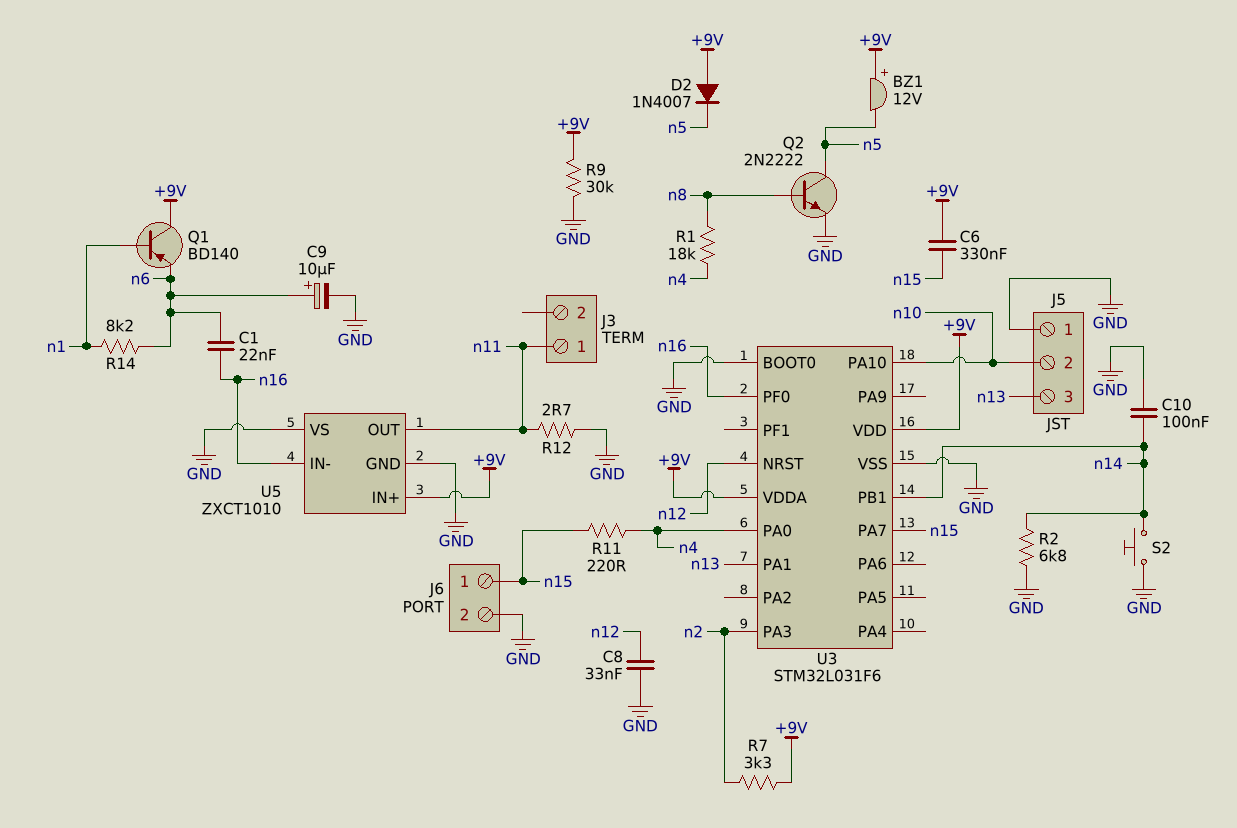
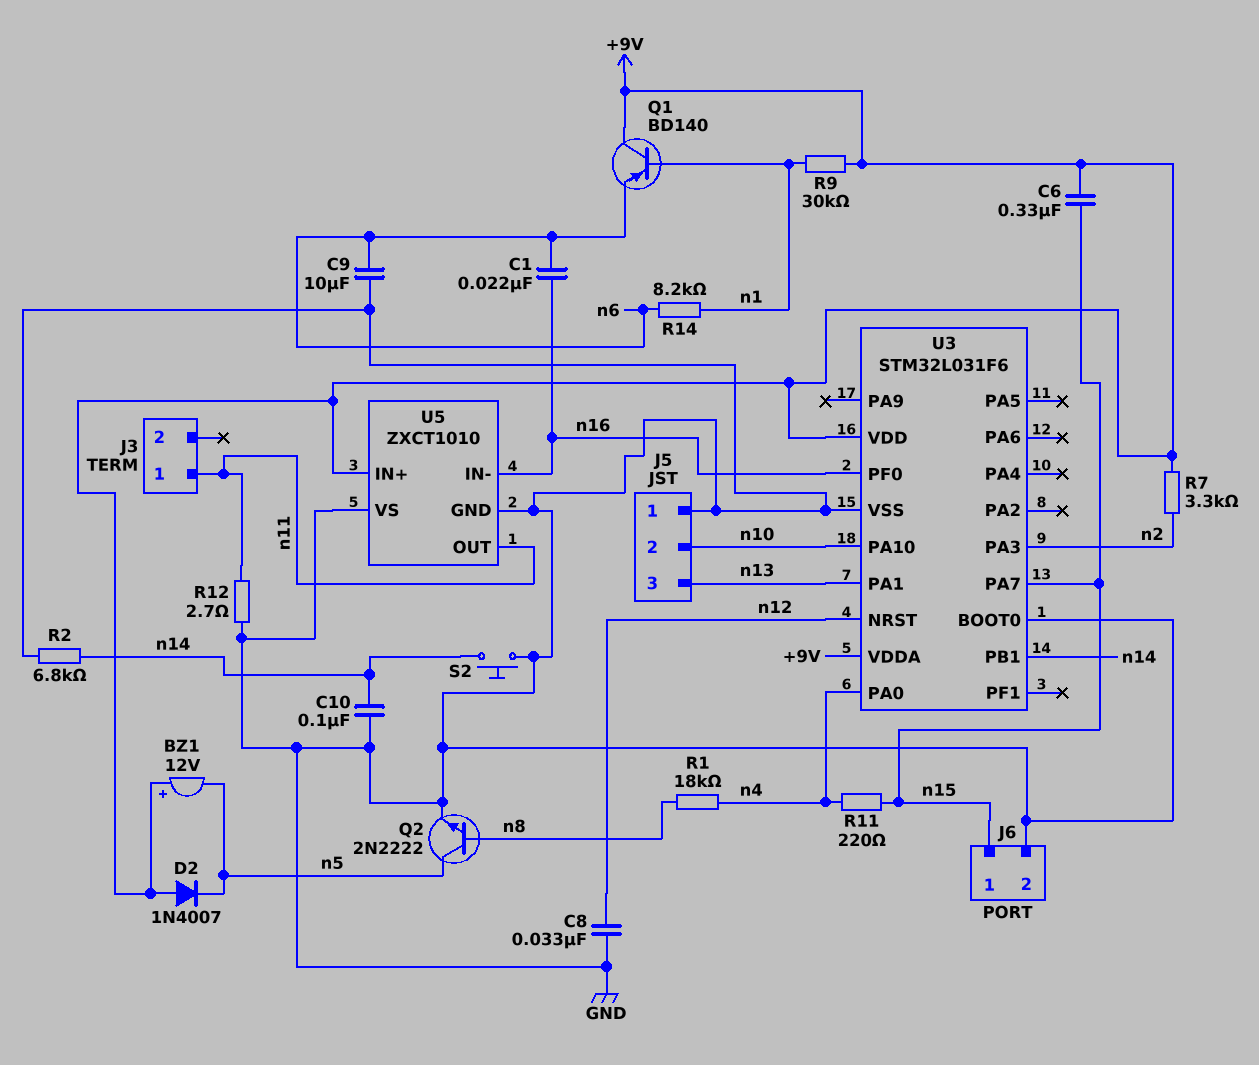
C9: 10uF (plus n6, minus GND) -> 10uF (GND, n6)
R9: 30k (+9V, GND) -> 30k (+9V, n1)

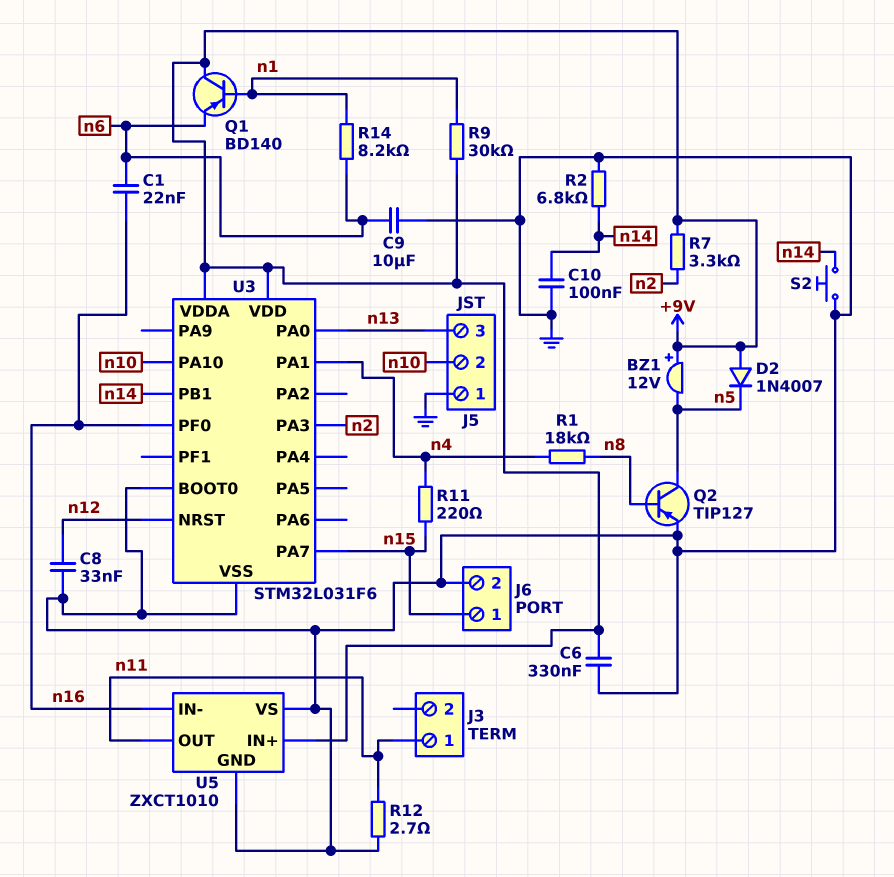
C6: 330nF (+9V, n15) -> 330nF (+9V, GND)
Q2: NPN 2N2222 (B n8, C n5, E GND) -> PNP TIP127 (B n8, C n5, E GND)
U3 pin PA0: n4 -> n13
U3 pin PA1: n13 -> n4

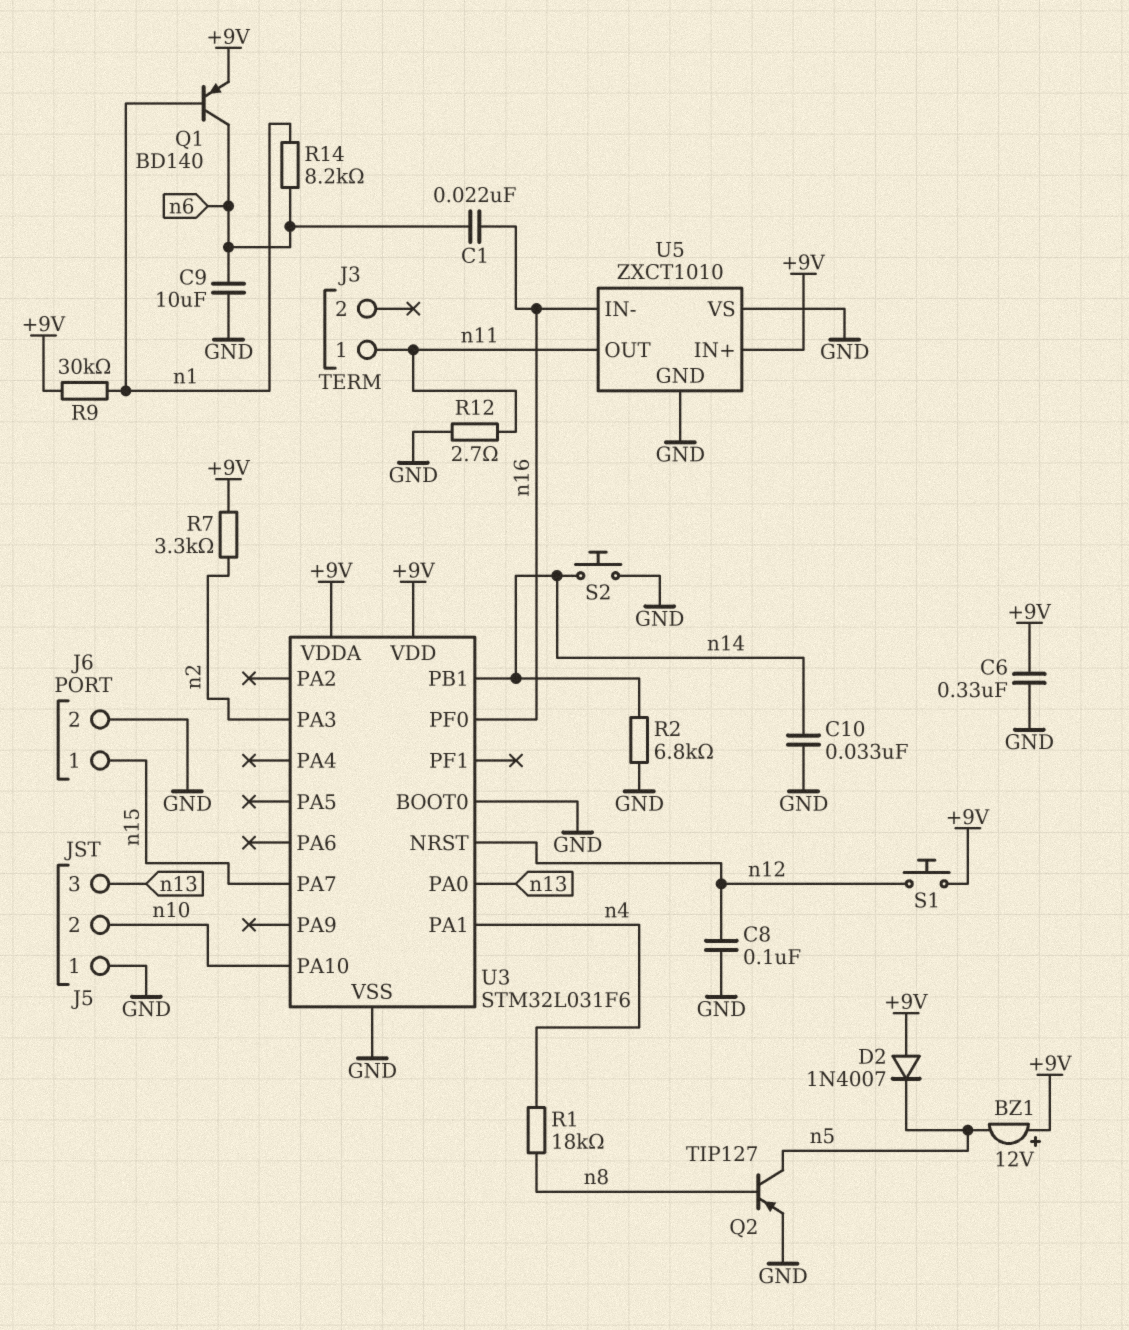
C8: 33nF (GND, n12) -> 100nF (GND, n12)
C10: 100nF (GND, n14) -> 33nF (GND, n14)
Q1: PNP BD140 (B n1, C +9V, E n6) -> PNP BD140 (B n1, C n6, E +9V)
R11: 220 (n4, n15) -> none
S1: none -> button (+9V, n12)

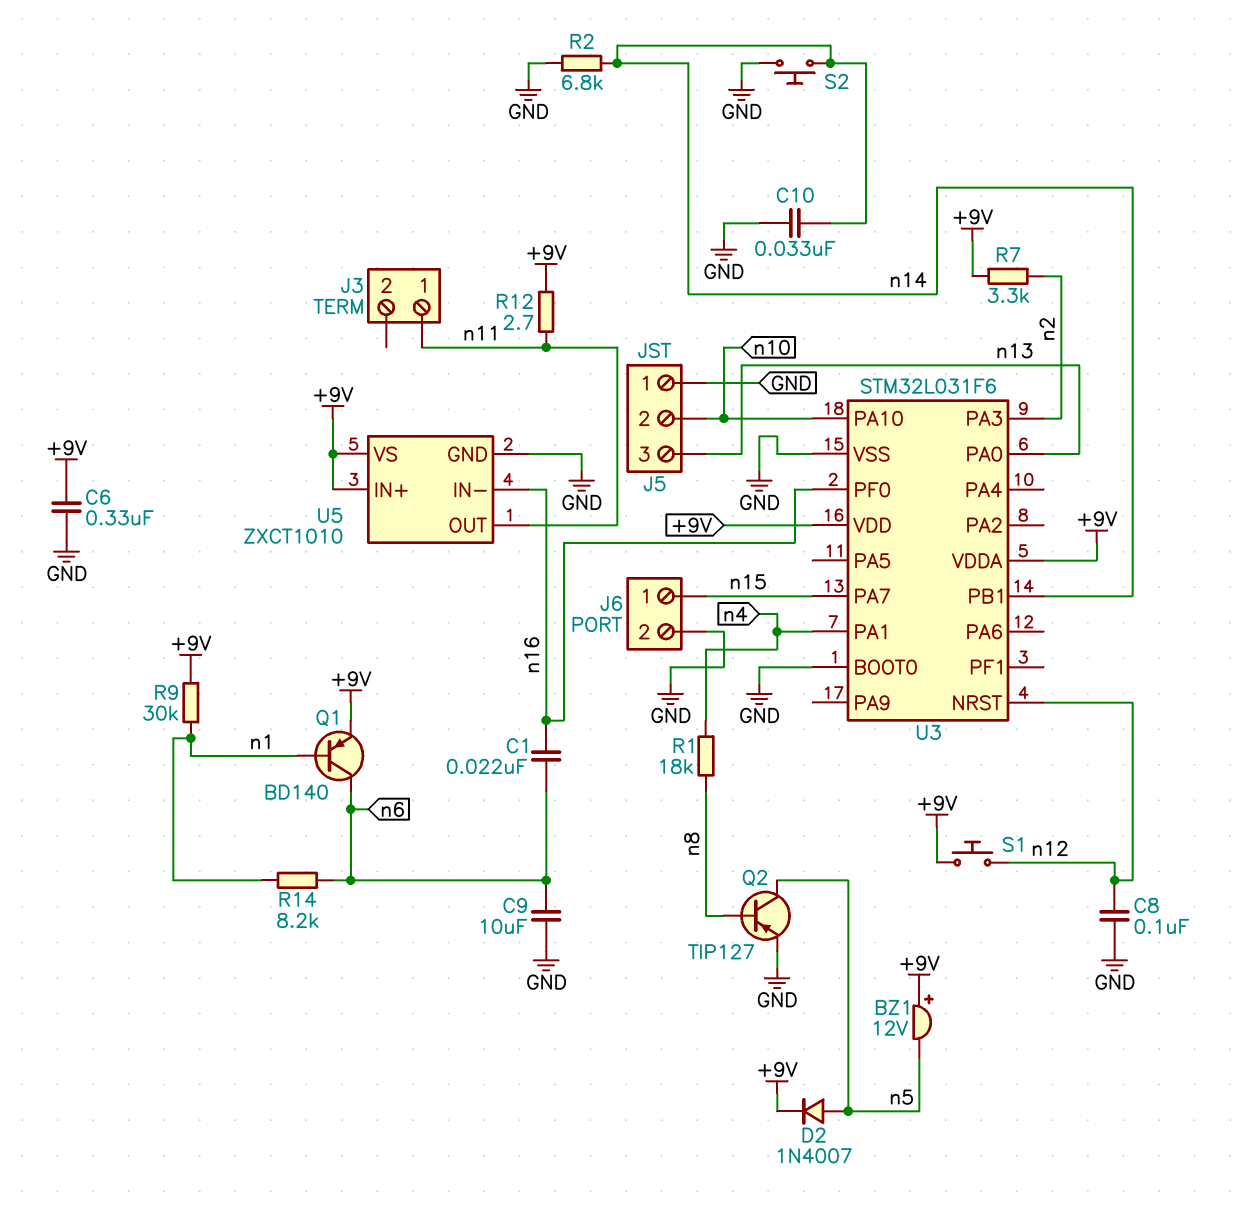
D2: diode 1N4007 (A +9V, K n5) -> diode 1N4007 (A n5, K +9V)
R12: 2.7 (GND, n11) -> 2.7 (+9V, n11)
U5 pin VS: GND -> +9V

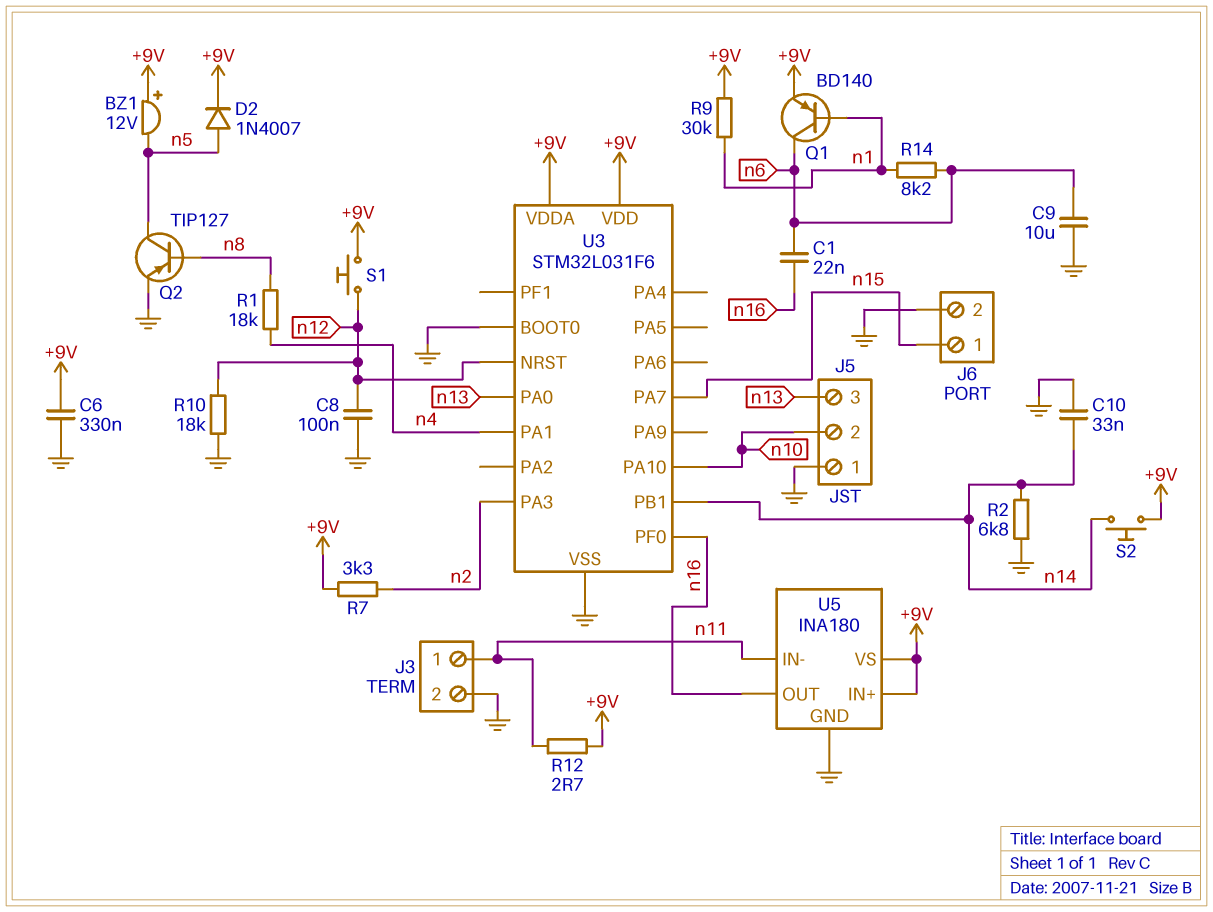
J3 pin 2: none -> GND
R10: none -> 18k (GND, n12)
S2: button (GND, n14) -> button (+9V, n14)
U5: ZXCT1010 -> INA180
U5 pin IN-: n16 -> n11
U5 pin OUT: n11 -> n16

